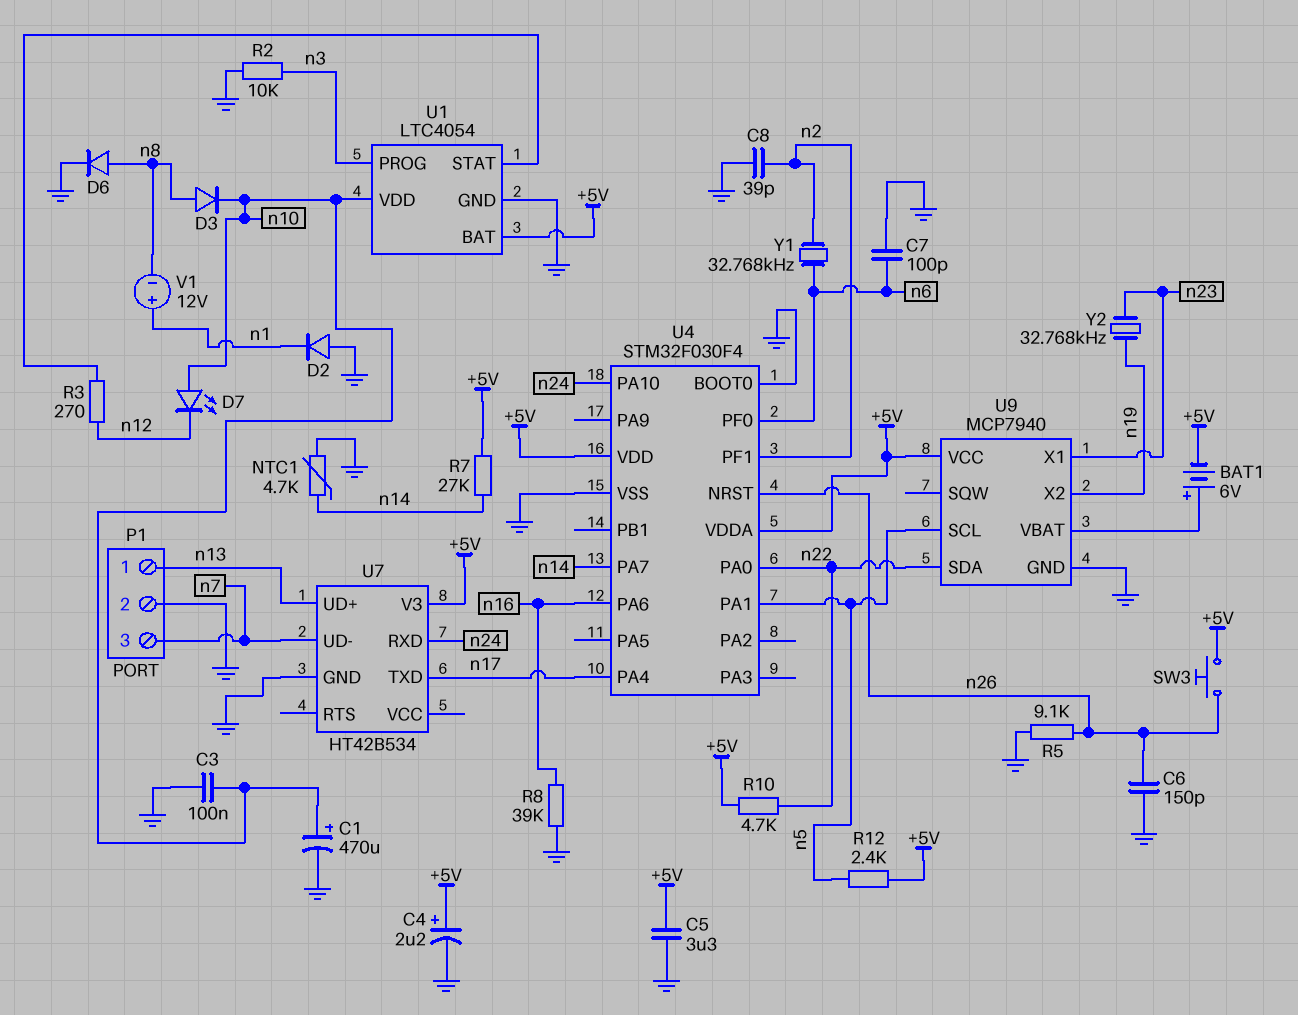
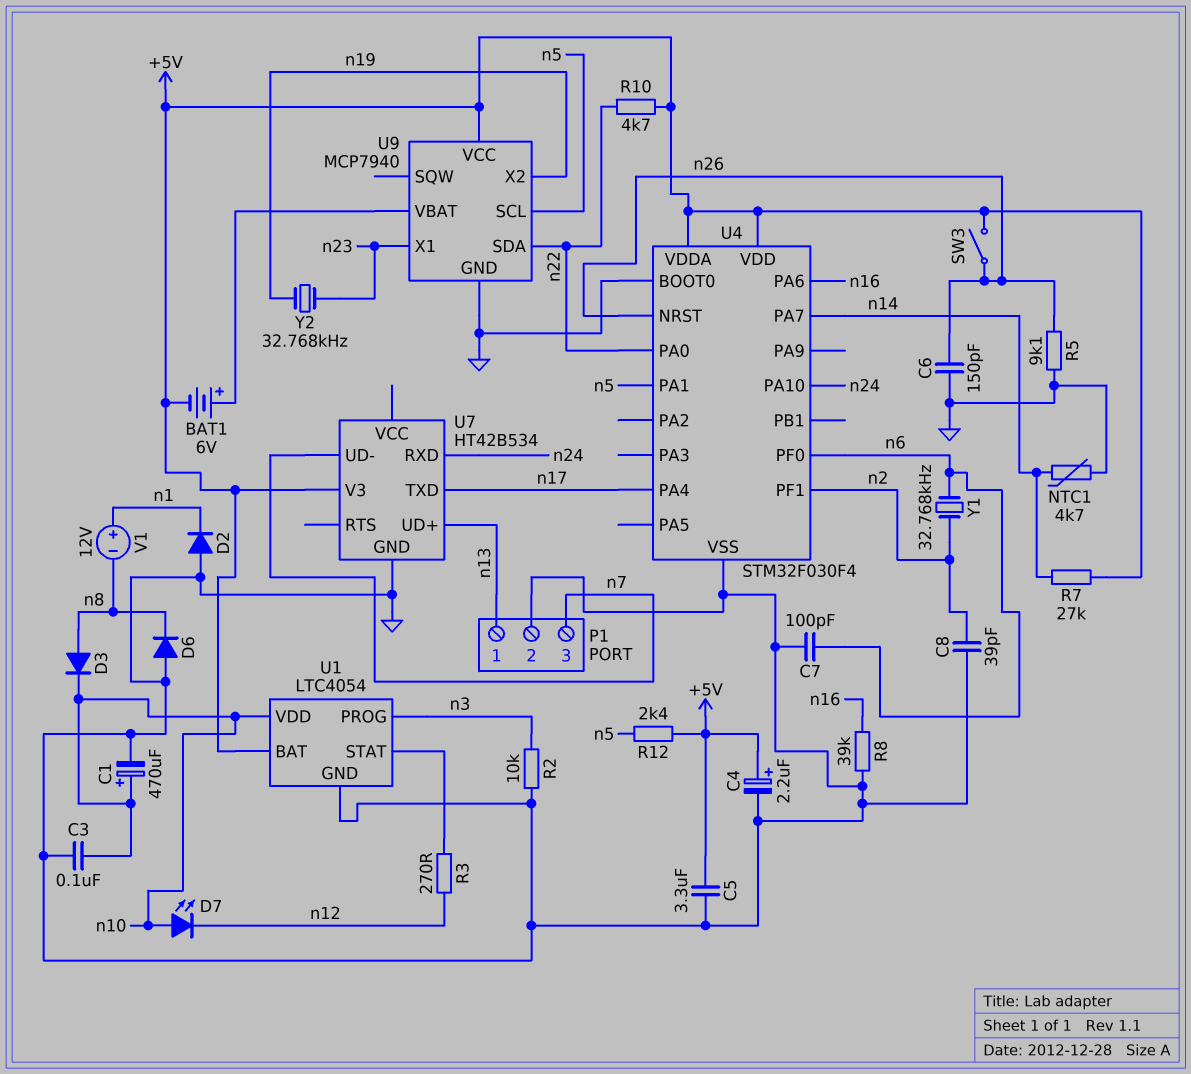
D6: diode (A n8, K GND) -> diode (A GND, K n8)
SW3: button (+5V, n26) -> switch (+5V, n26)

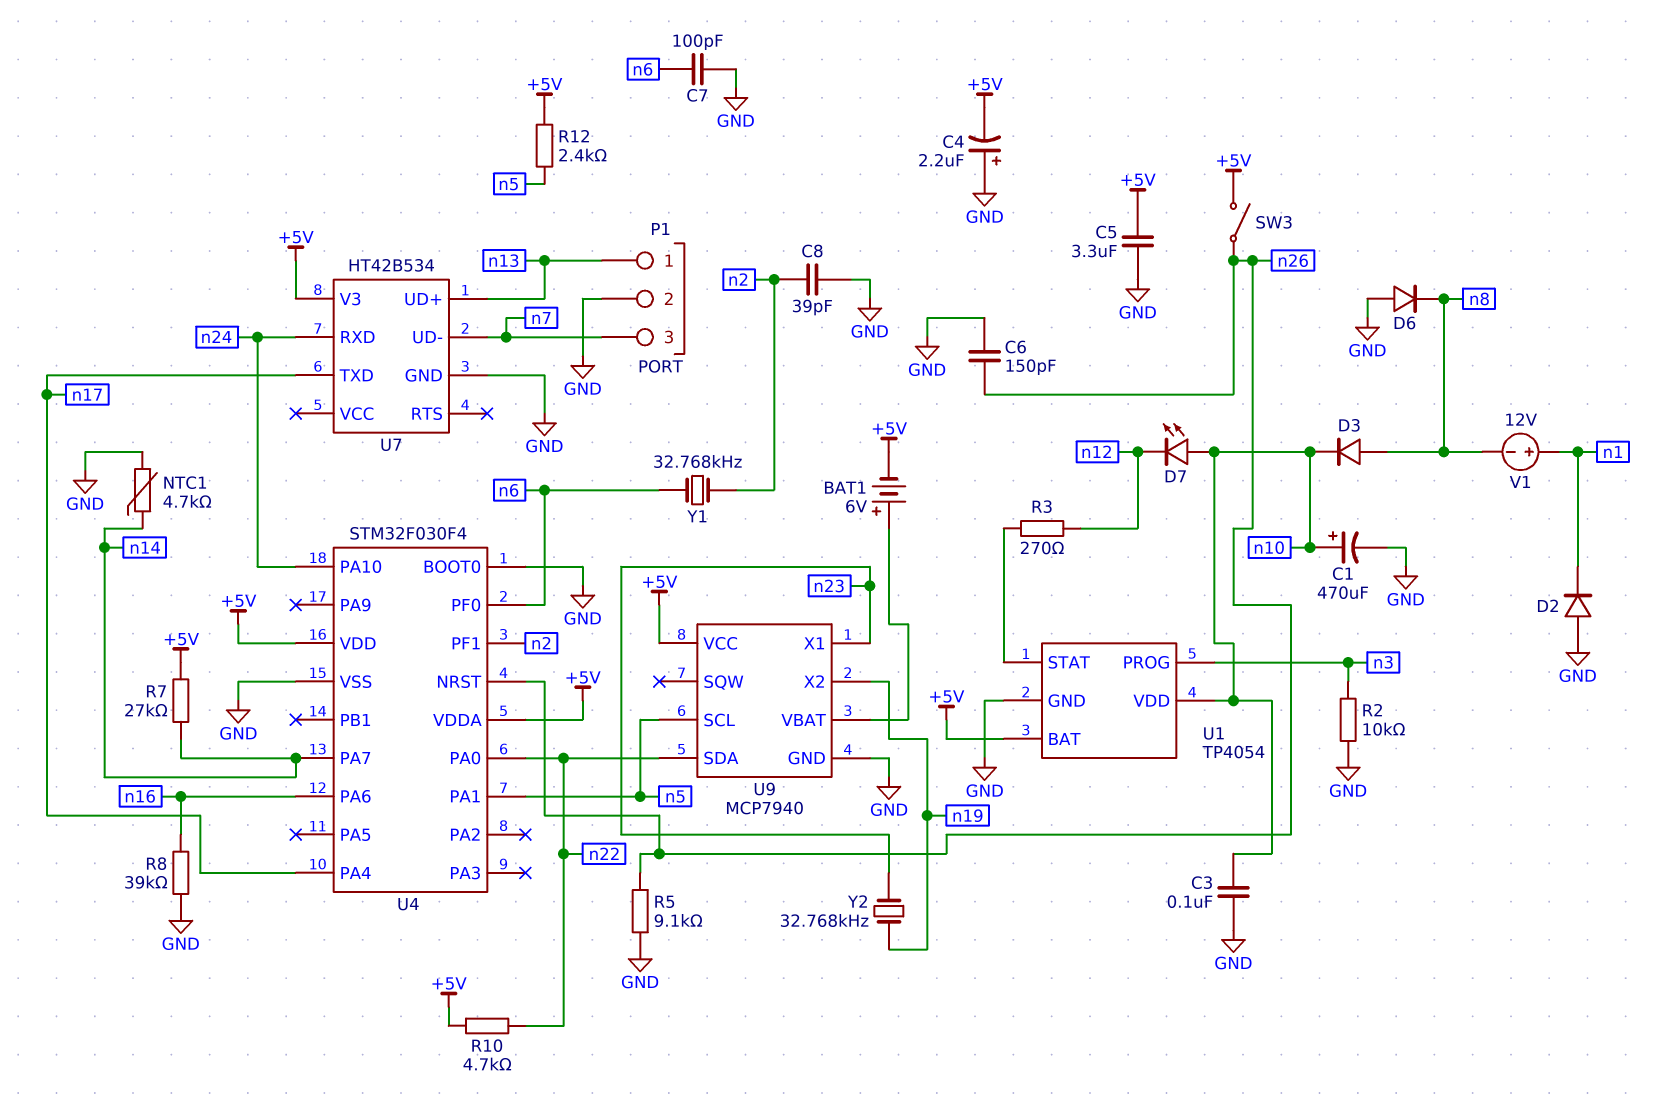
C4: 2.2uF (plus +5V, minus GND) -> 2.2uF (plus GND, minus +5V)
U1: LTC4054 -> TP4054

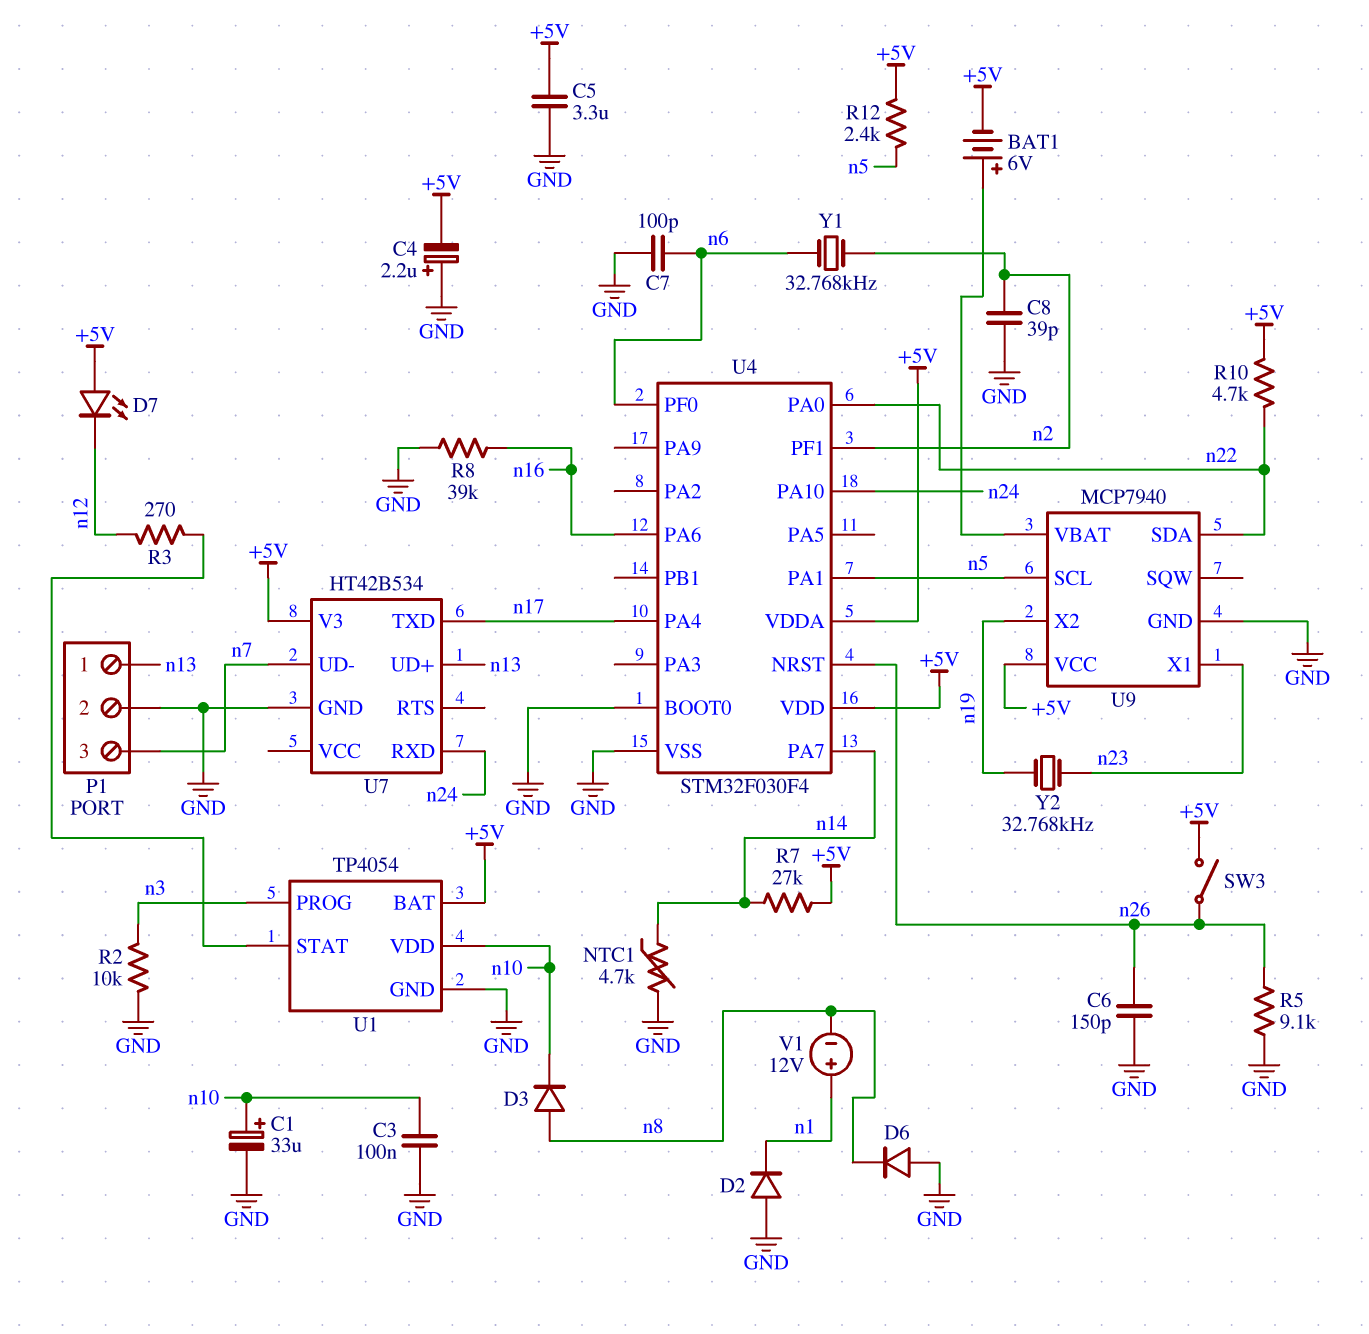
C1: 470uF (plus n10, minus GND) -> 33uF (plus n10, minus GND)
D7: LED (A n10, K n12) -> LED (A +5V, K n12)

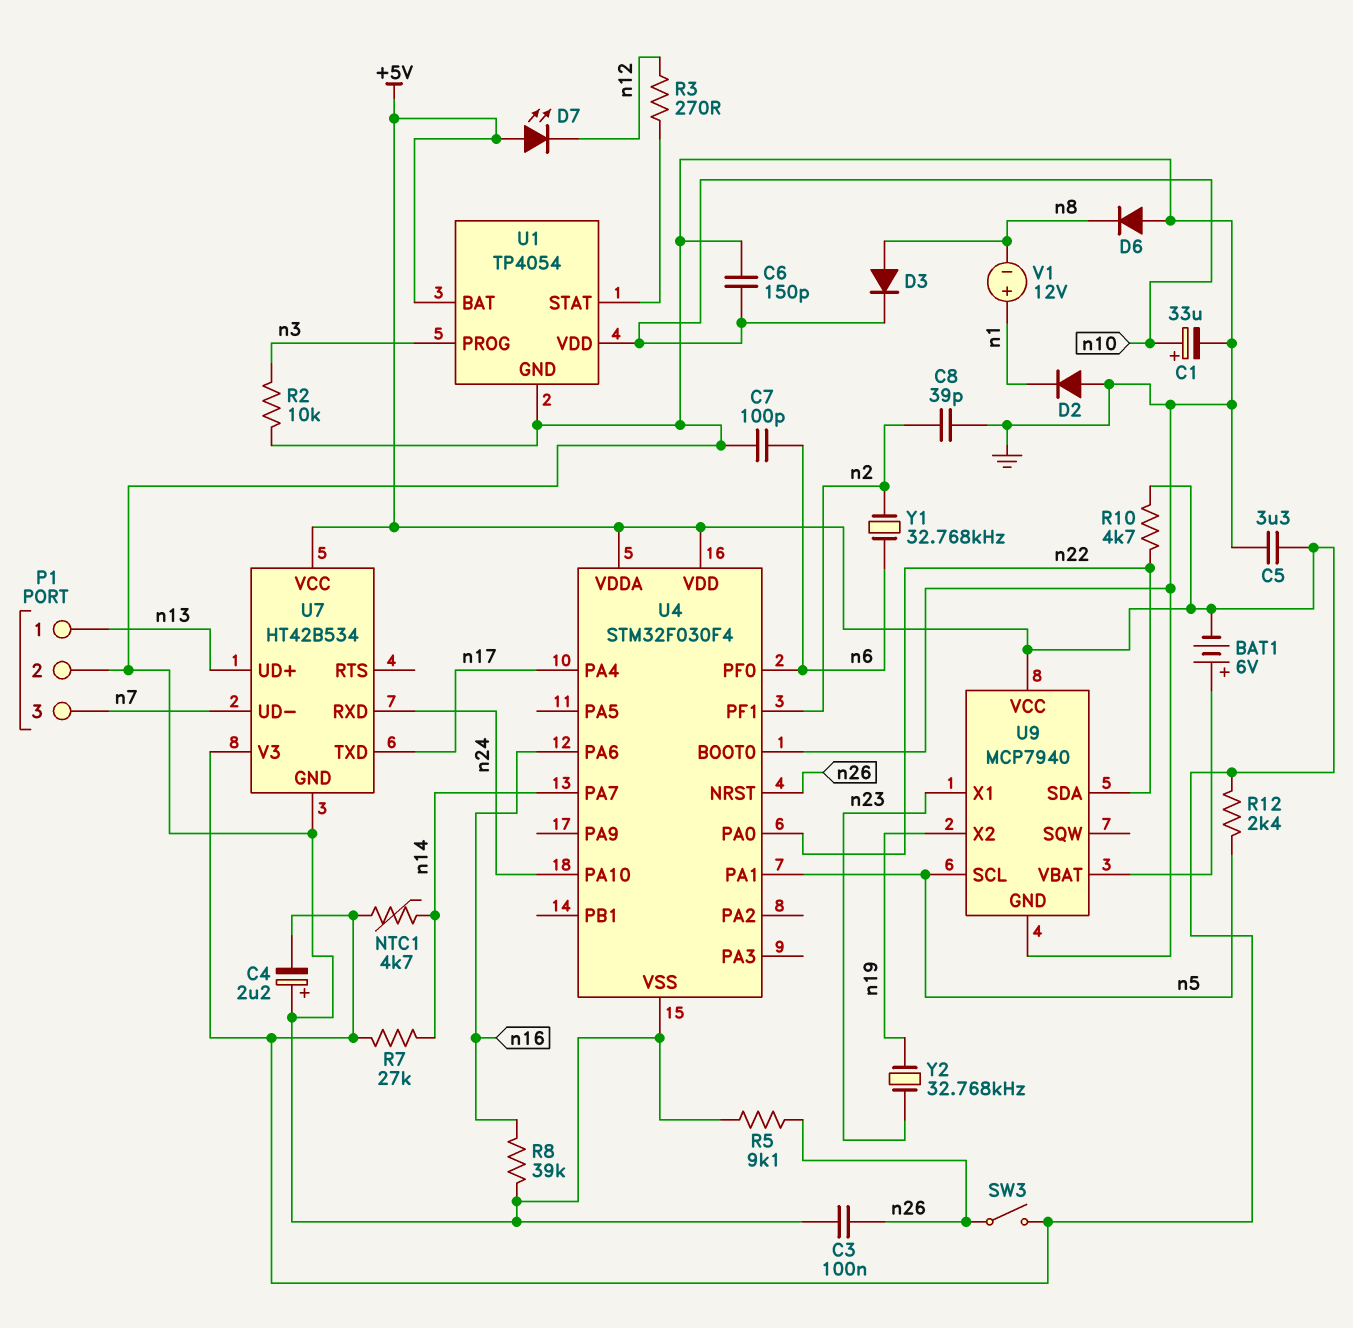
C3: 100nF (GND, n10) -> 100nF (GND, n26)
C6: 150pF (GND, n26) -> 150pF (GND, n10)
NTC1: 4.7k (GND, n14) -> 4.7k (+5V, n14)
U7 pin VCC: none -> +5V

